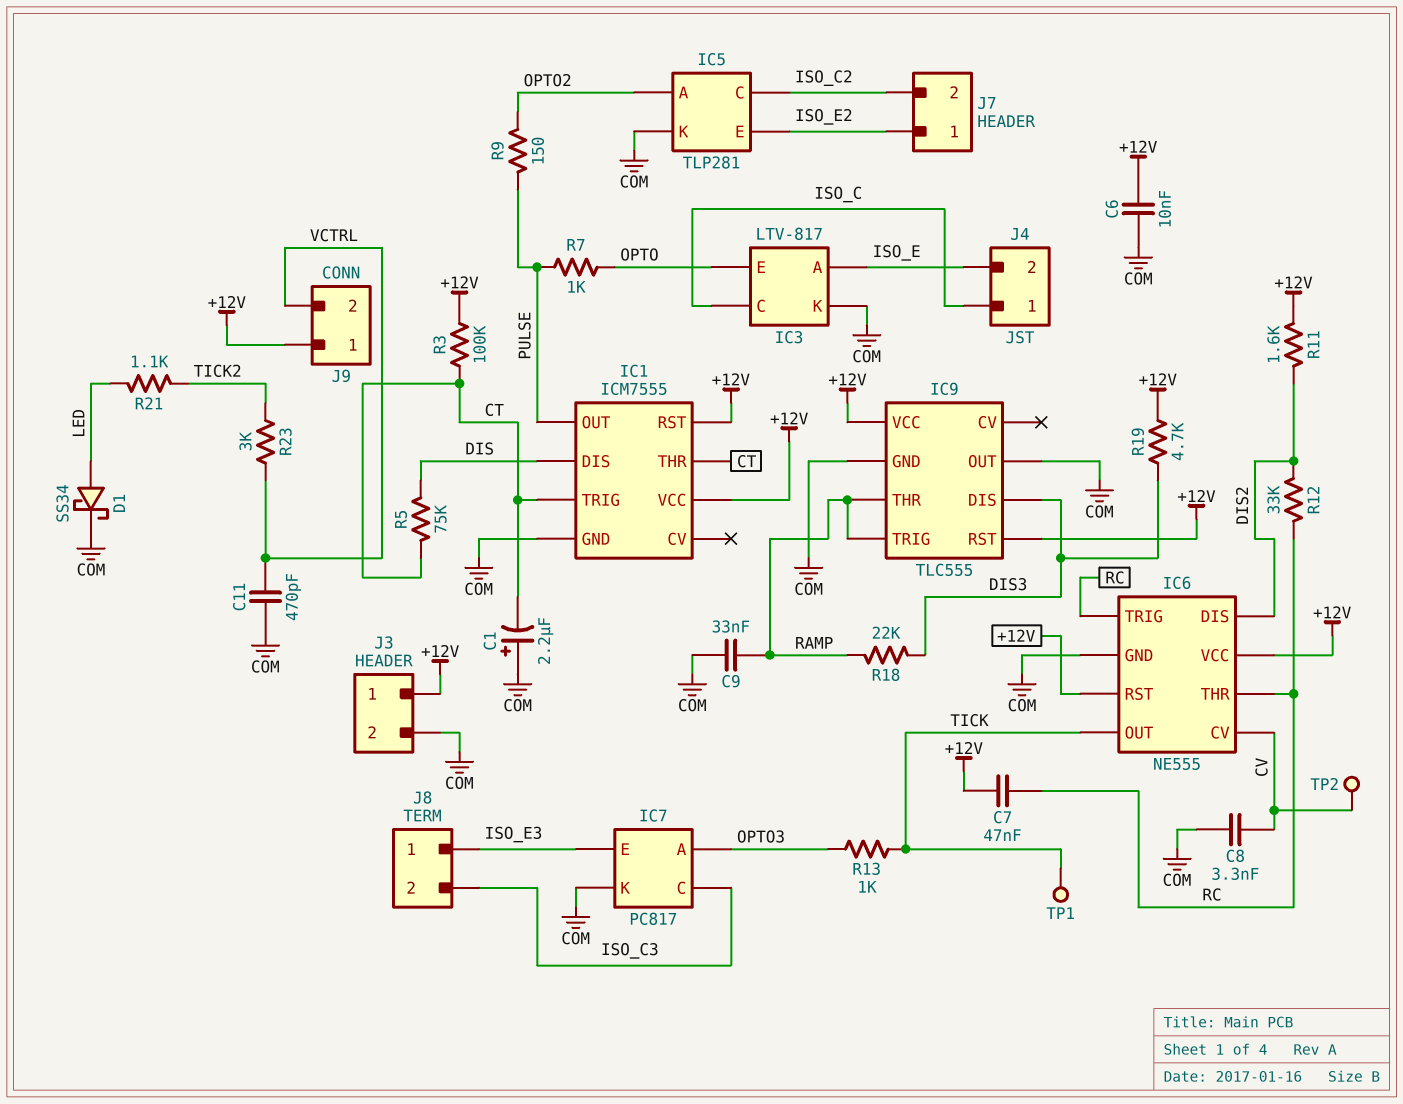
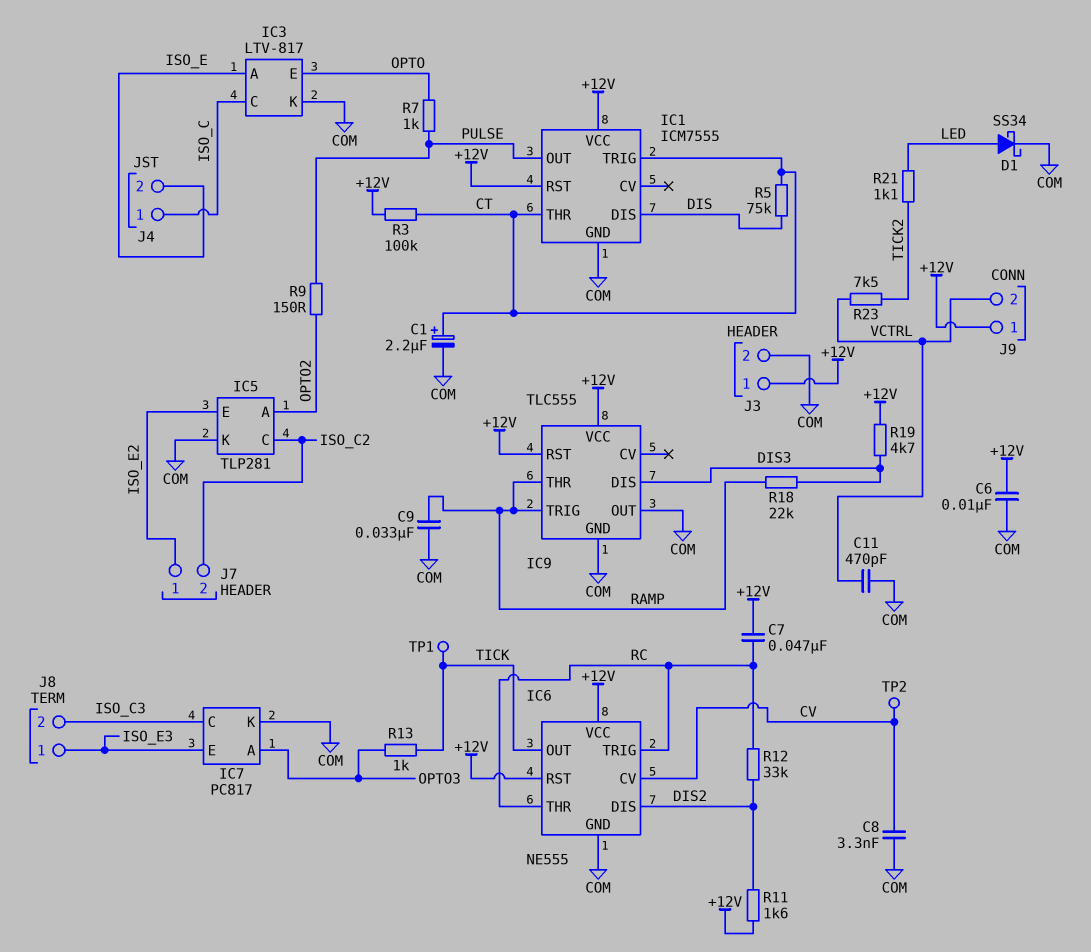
C1: 2.2uF (plus COM, minus CT) -> 2.2uF (plus CT, minus COM)
R23: 3k (TICK2, VCTRL) -> 7.5k (TICK2, VCTRL)

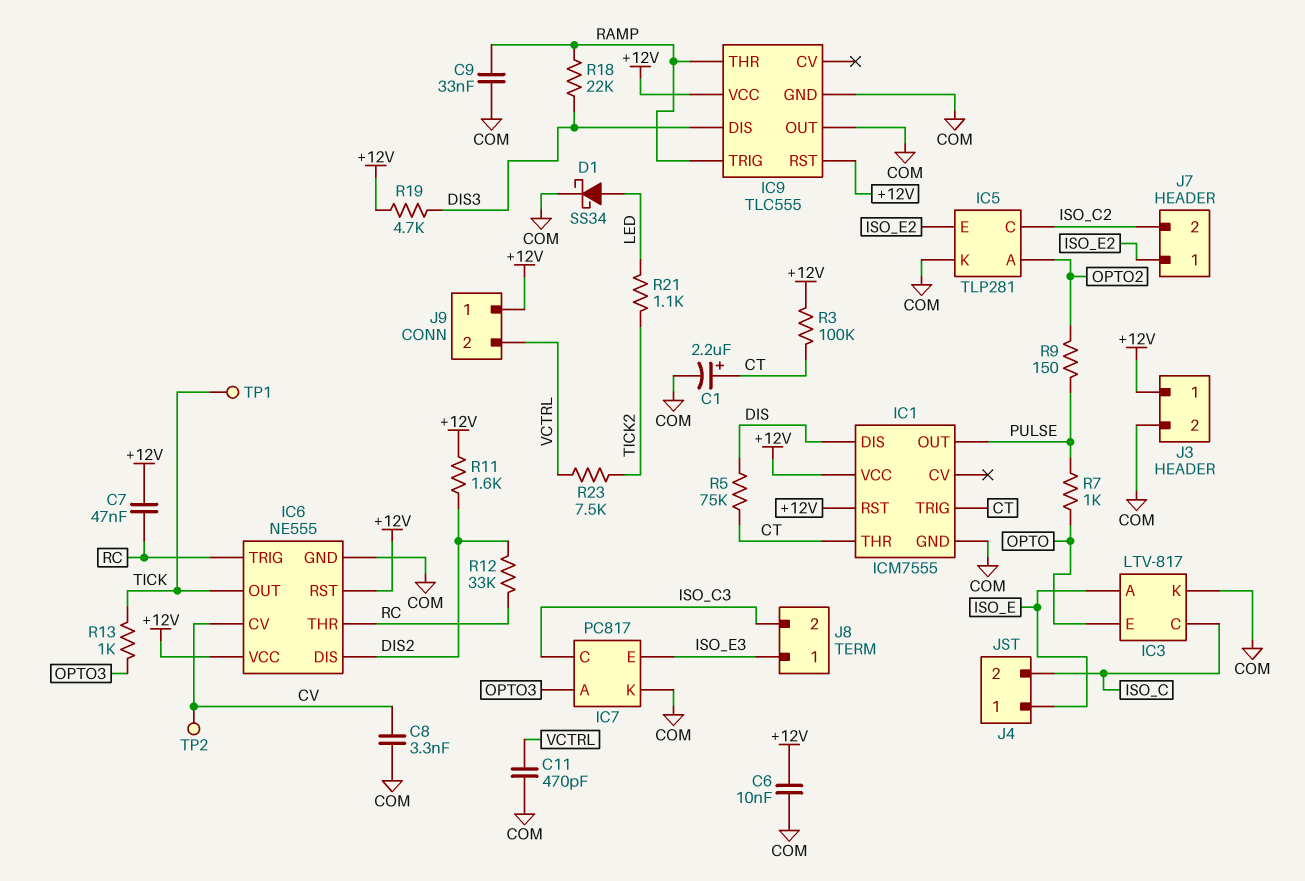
J4 pin 1: ISO_C -> ISO_E
J4 pin 2: ISO_E -> ISO_C

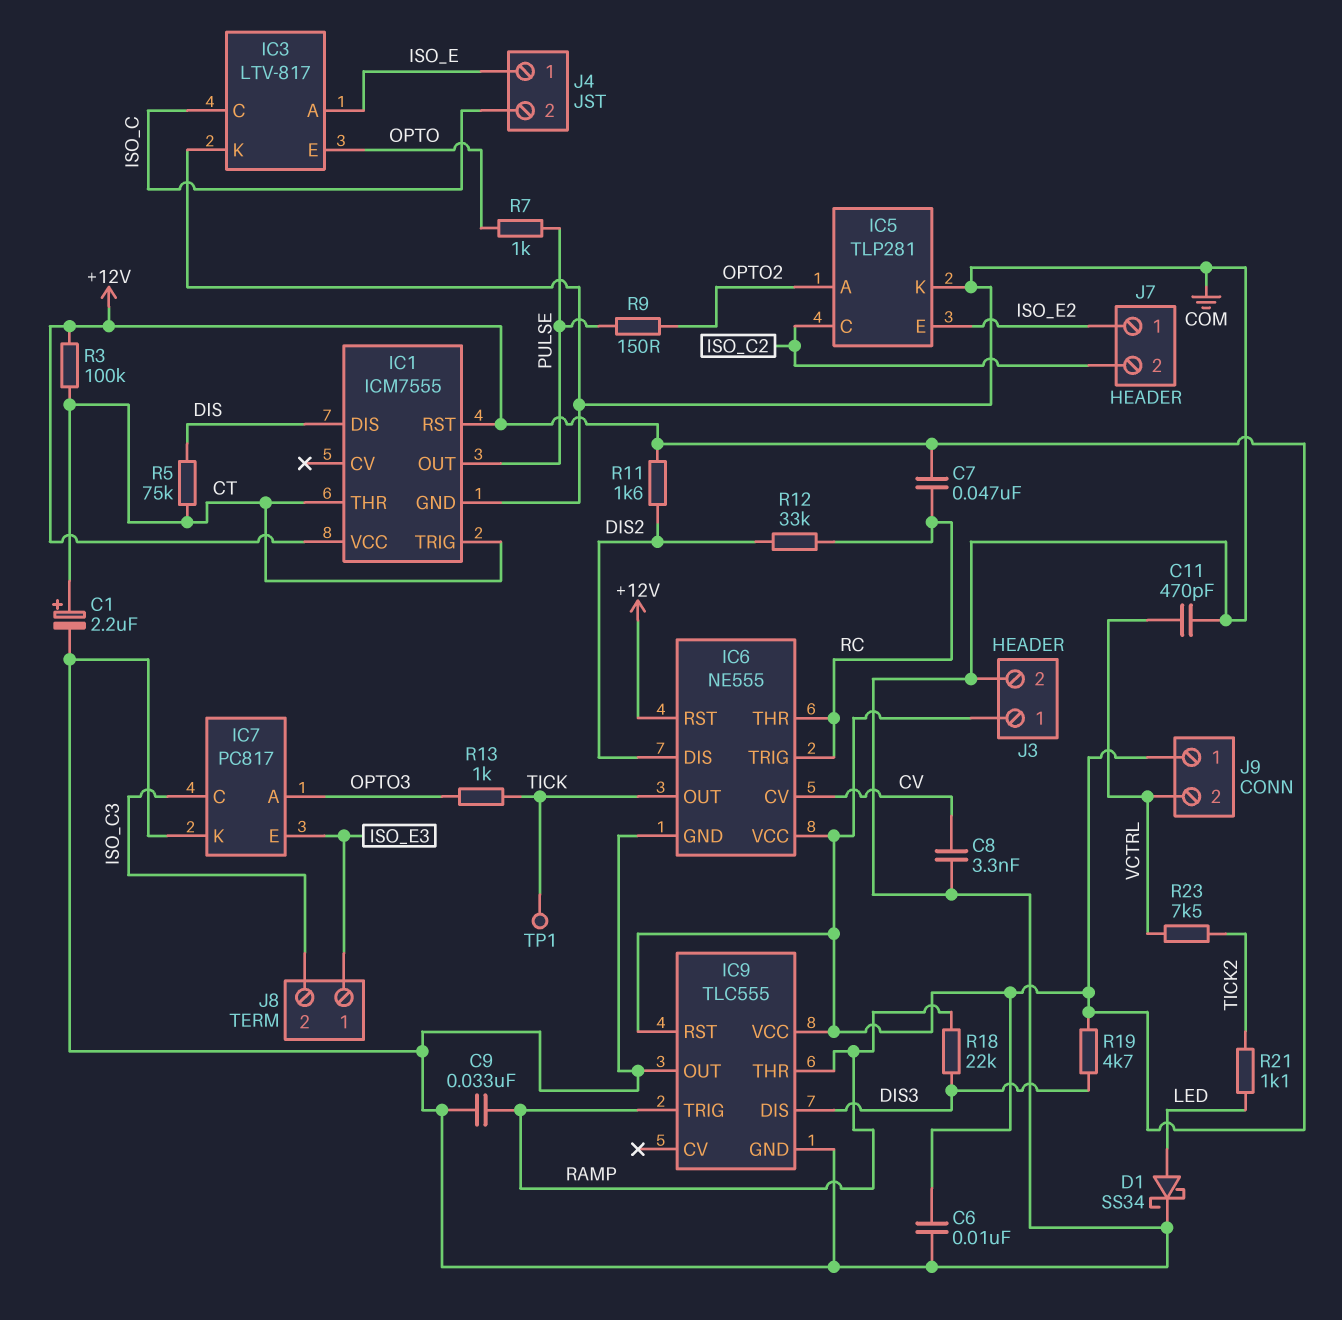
TP2: test point (CV) -> none

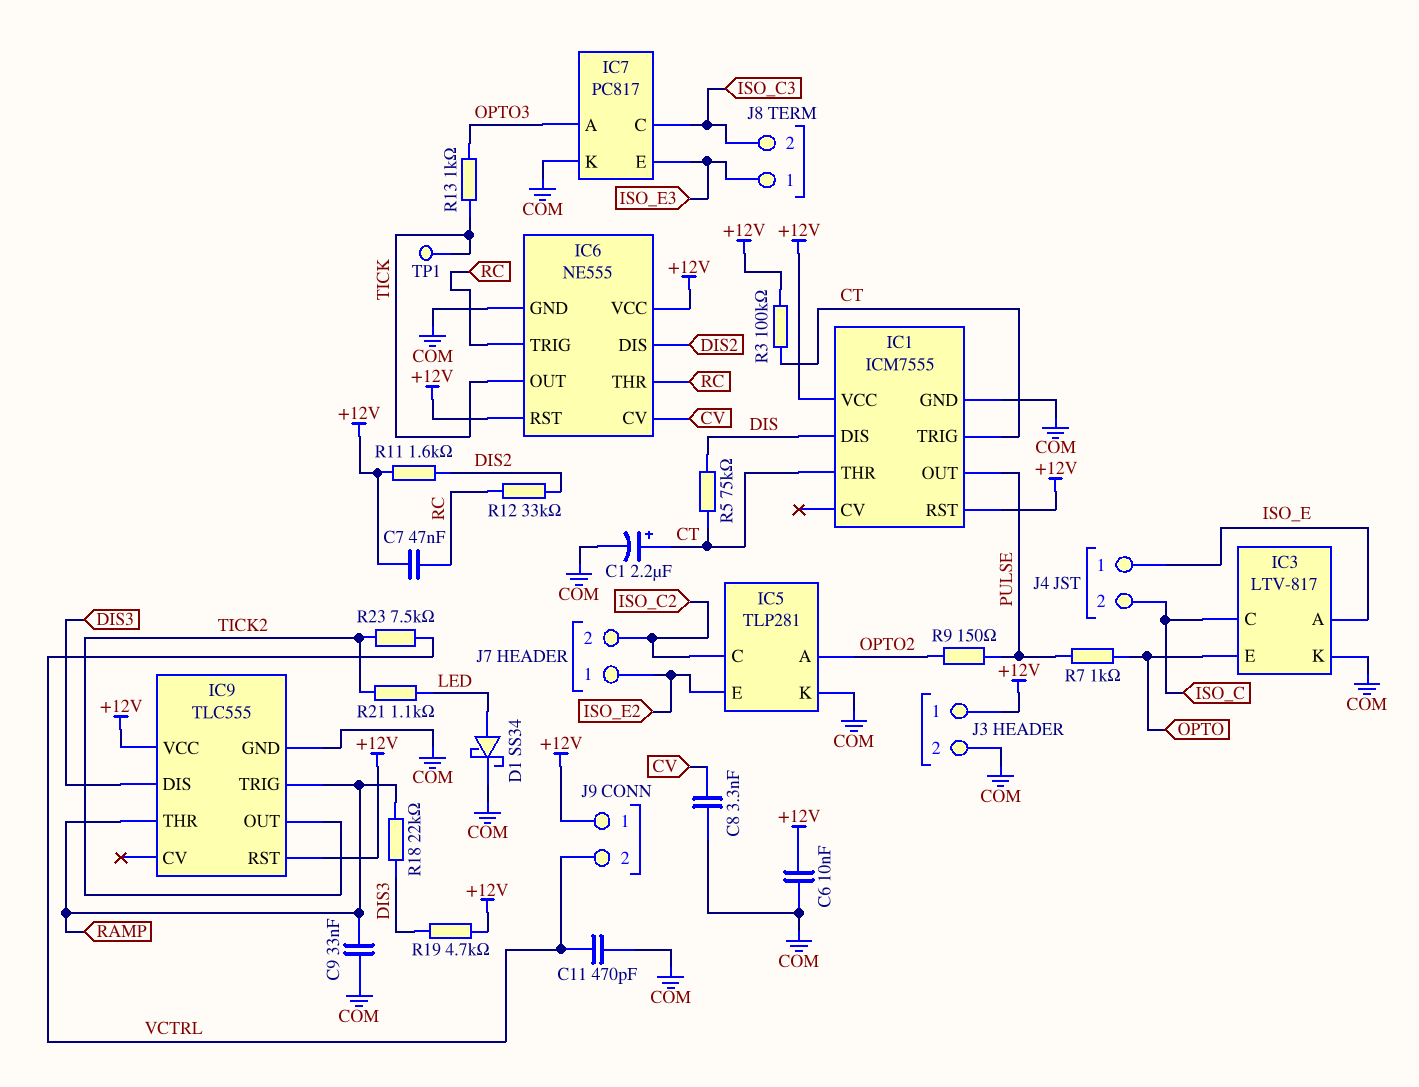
IC9 pin OUT: COM -> TICK2

